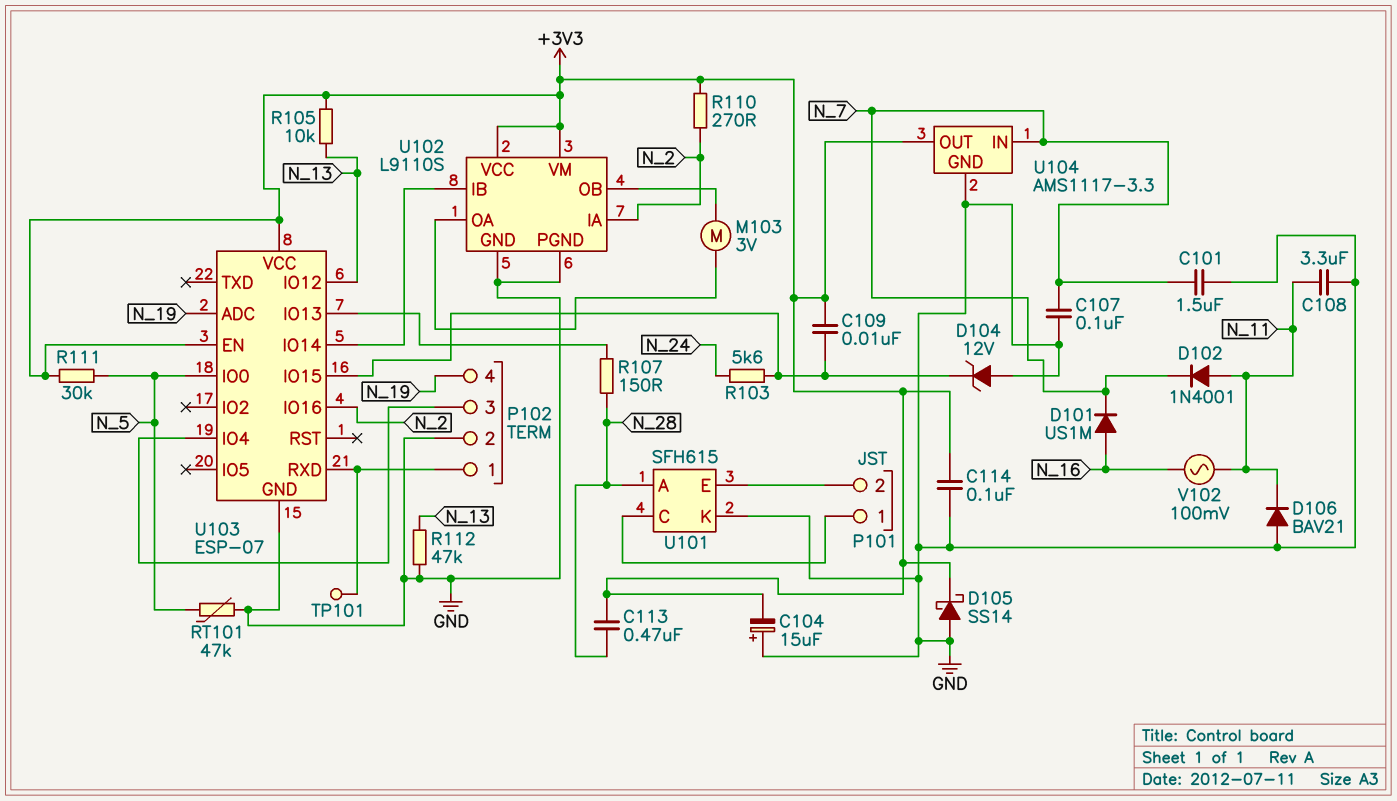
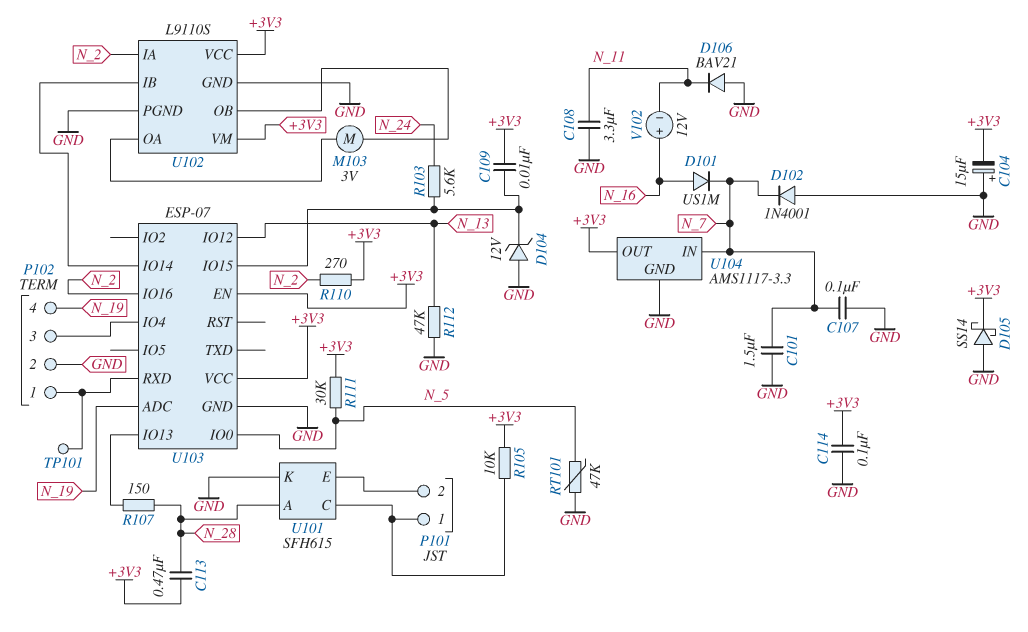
D102: diode 1N4001 (A N_11, K N_7) -> diode 1N4001 (A GND, K N_7)
R105: 10k (+3V3, N_13) -> 10k (+3V3, P101/1)
V102: AC 100mV (N_11, N_16) -> 12V (plus N_16, minus N_11)

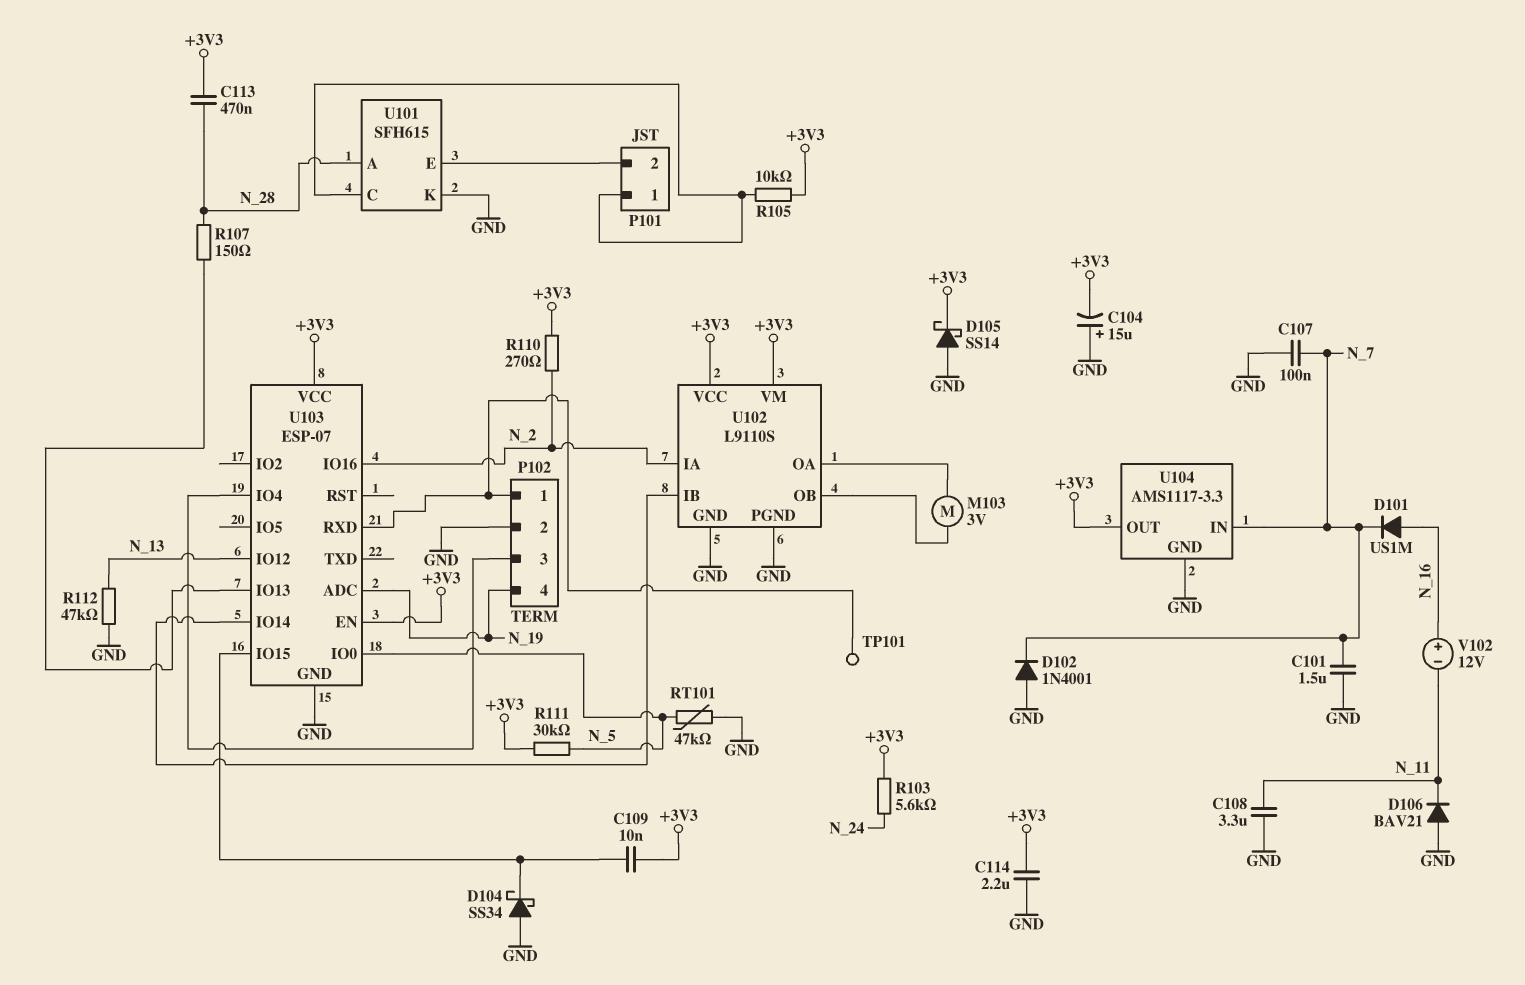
C114: 100nF (+3V3, GND) -> 2.2uF (+3V3, GND)
D104: zener 12V (A GND, K U103/IO15) -> schottky SS34 (A GND, K U103/IO15)
R103: 5.6k (N_24, U103/IO15) -> 5.6k (+3V3, N_24)

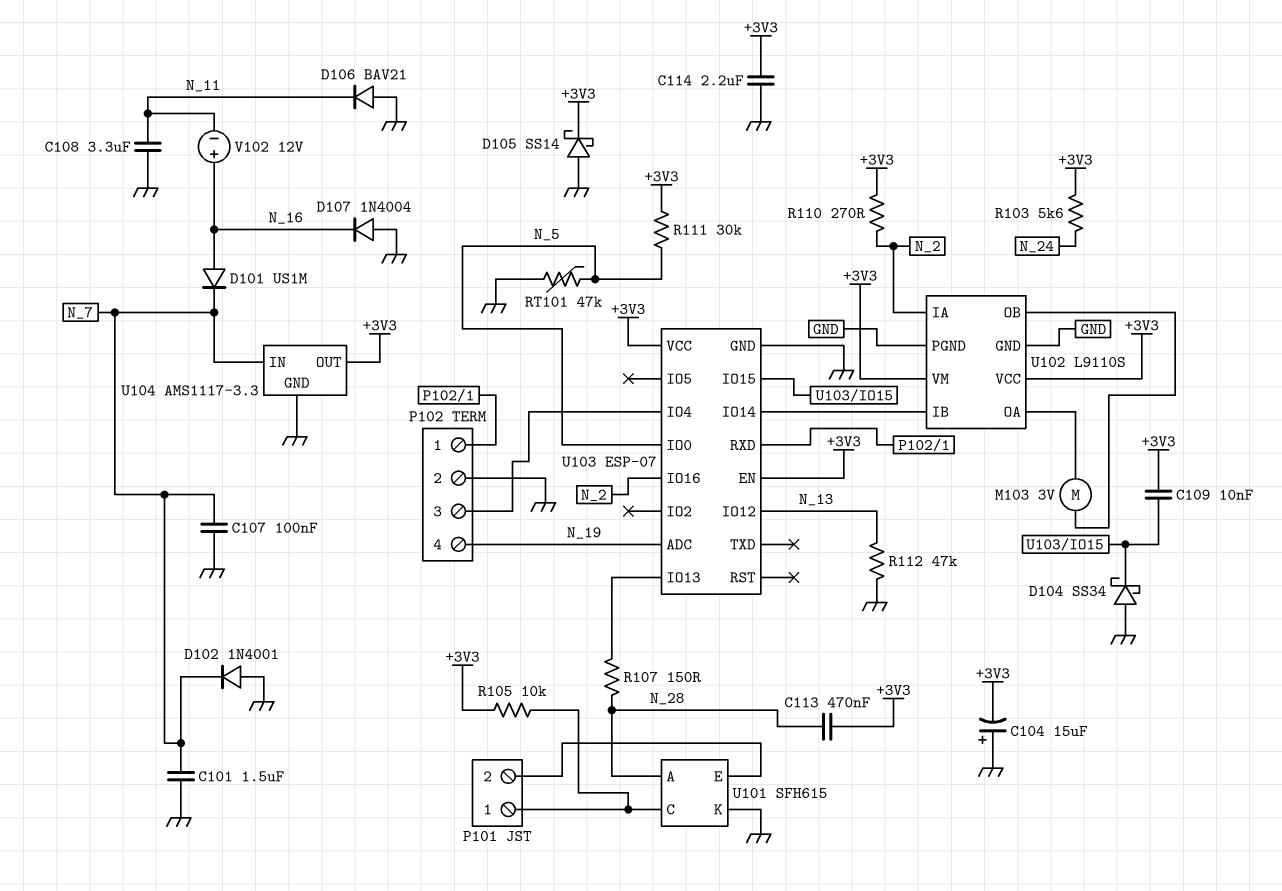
D107: none -> diode 1N4004 (A GND, K N_16)
TP101: test point (P102/1) -> none

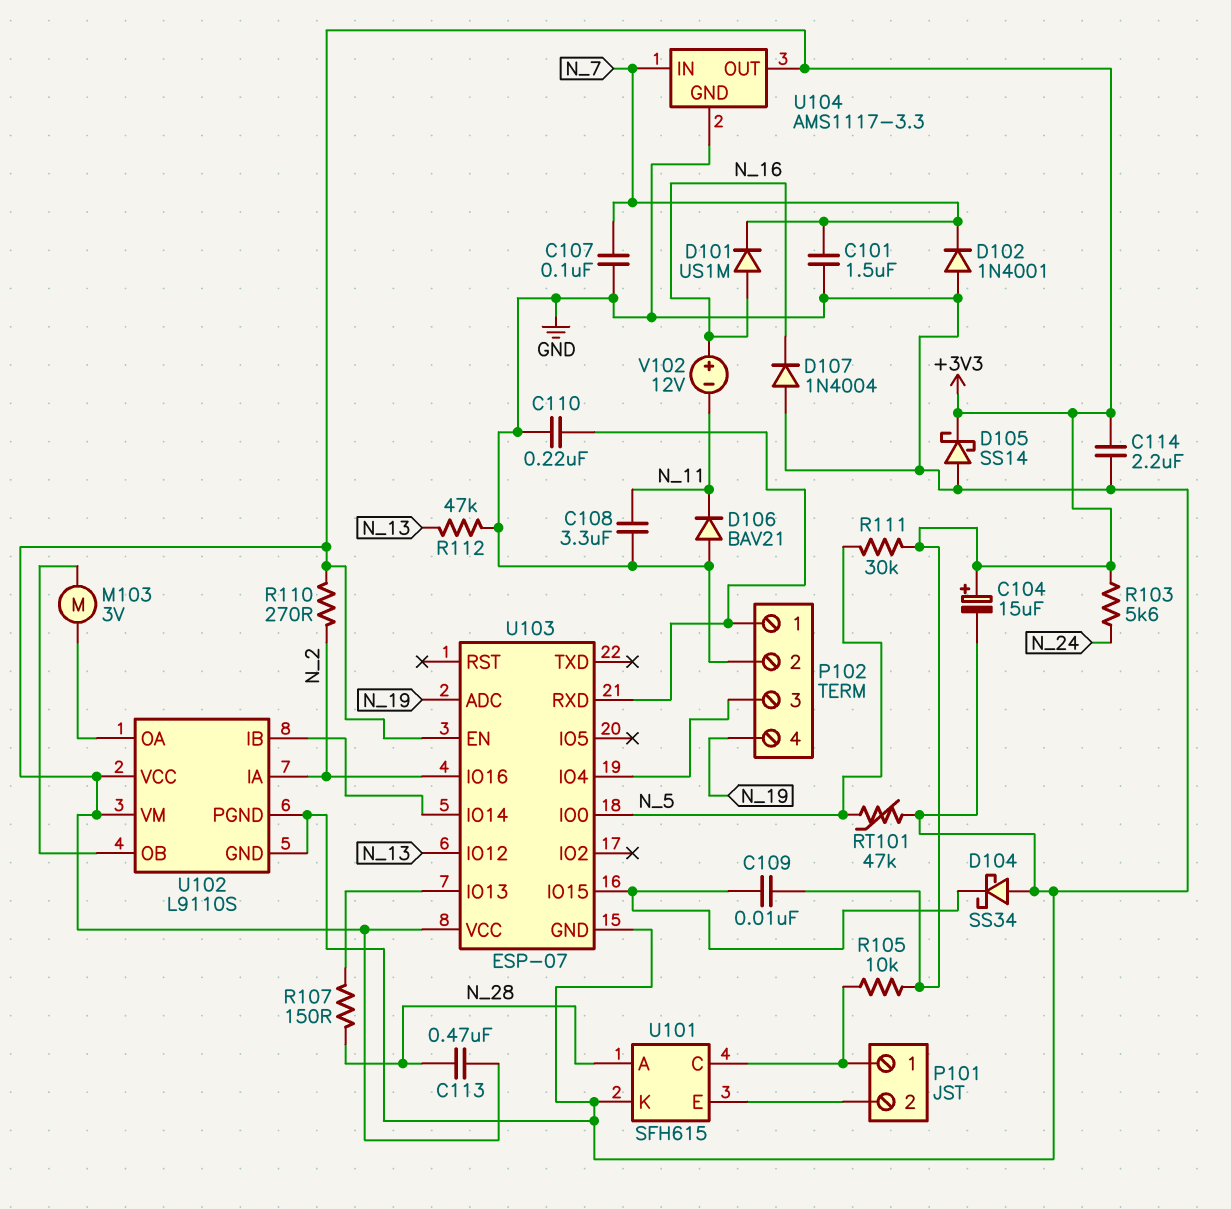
C104: 15uF (plus GND, minus +3V3) -> 15uF (plus +3V3, minus GND)
C110: none -> 220nF (GND, P102/1)

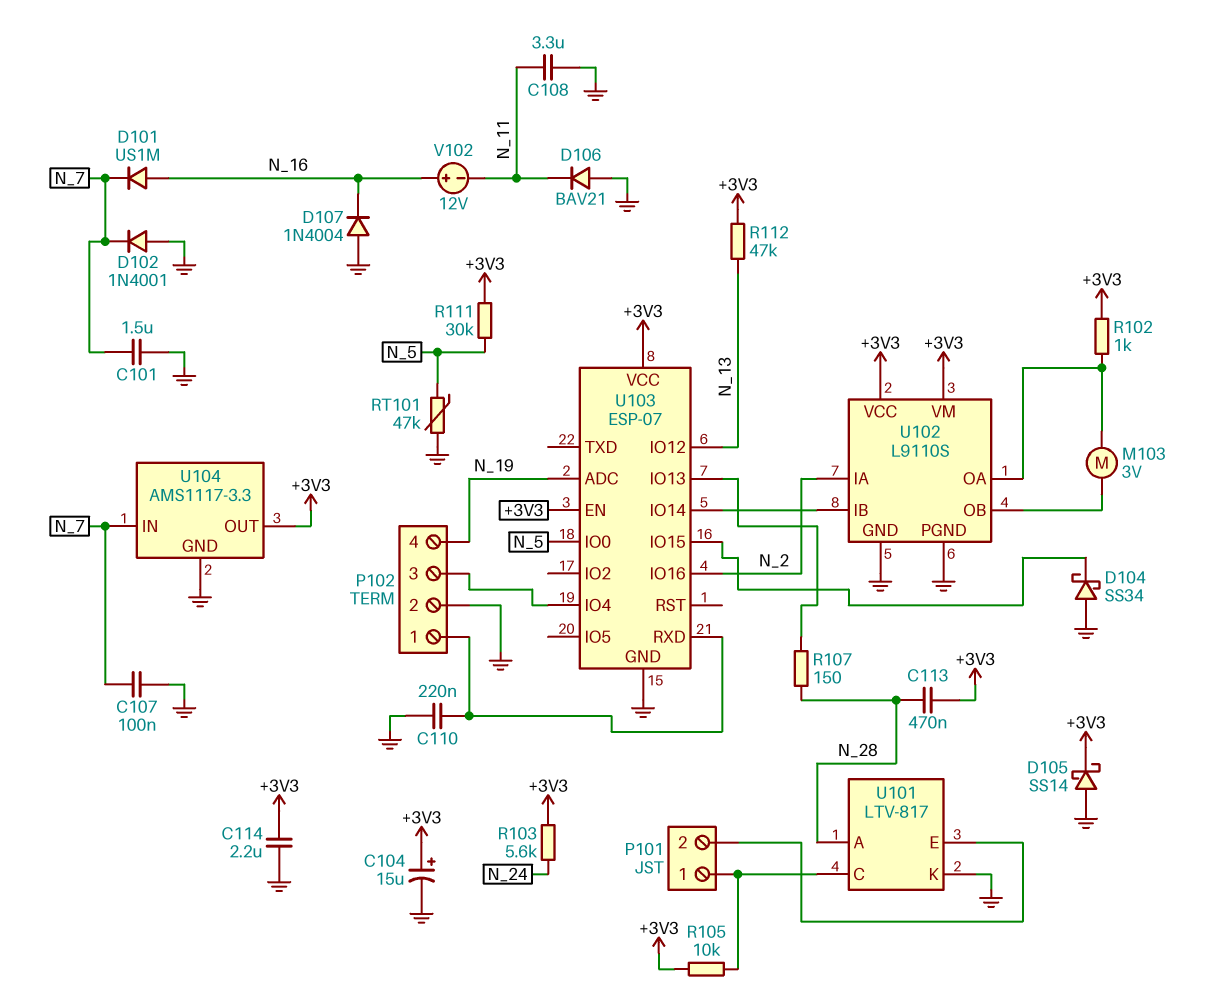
C109: 10nF (+3V3, U103/IO15) -> none
R102: none -> 1k (+3V3, U102/OA)
R110: 270 (+3V3, N_2) -> none
R112: 47k (GND, N_13) -> 47k (+3V3, N_13)
U101: SFH615 -> LTV-817

